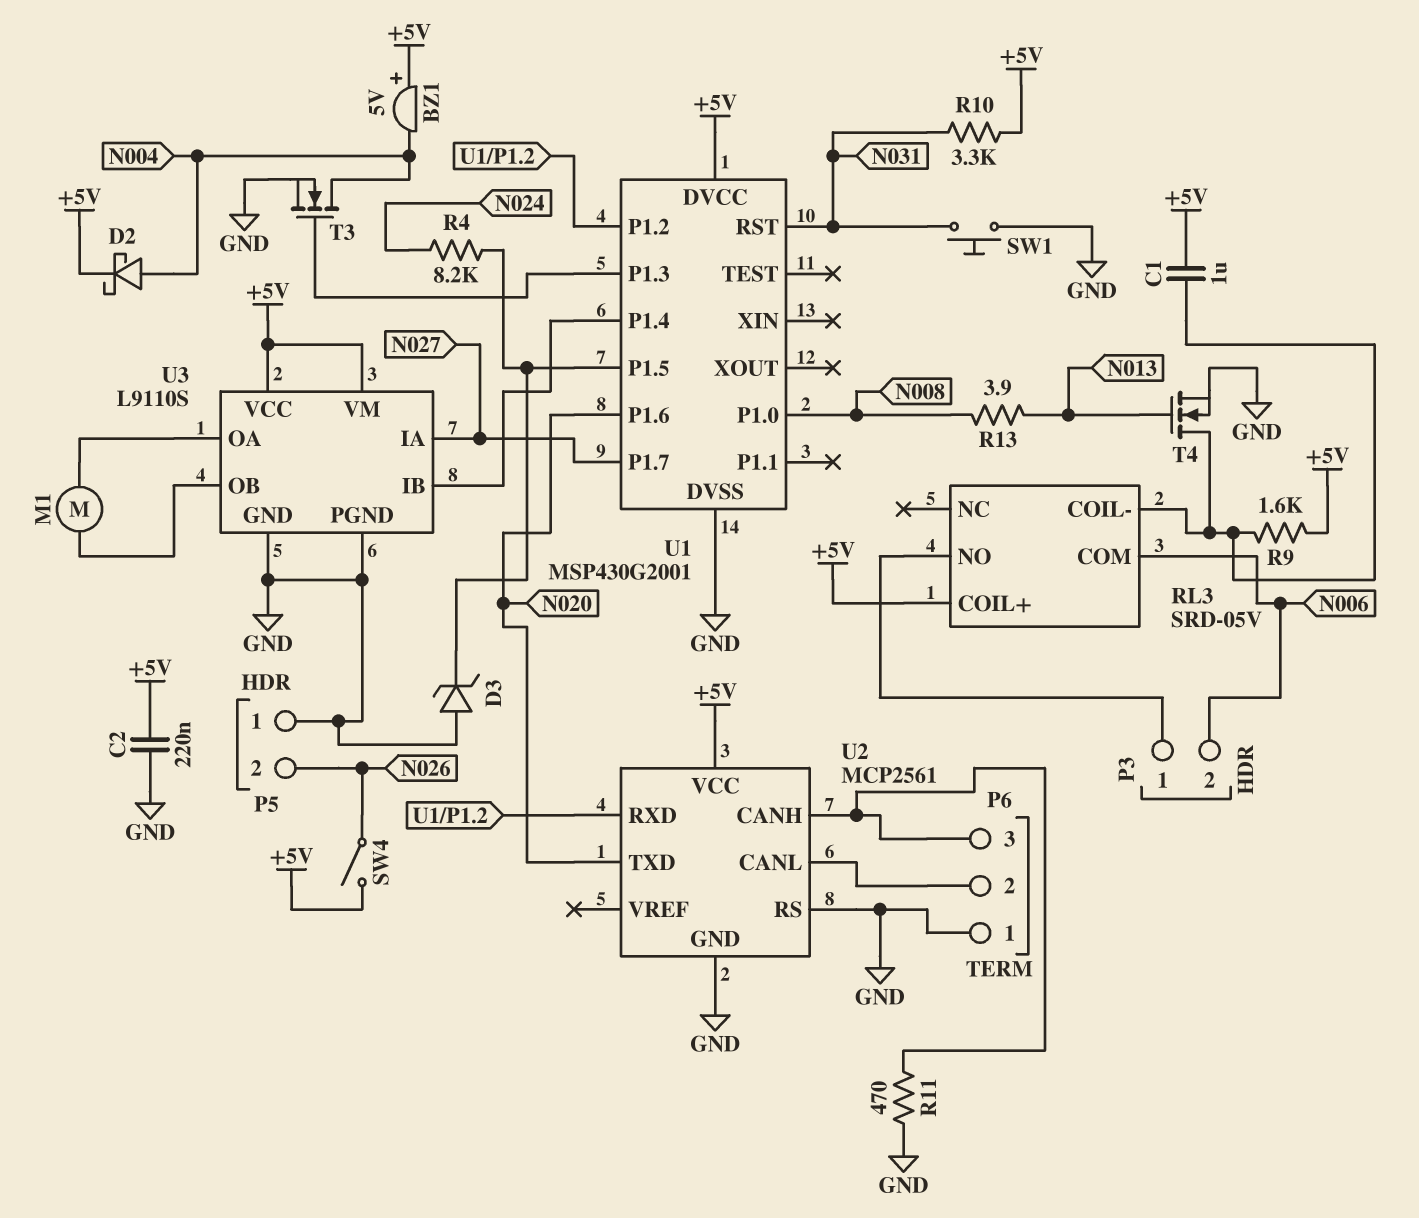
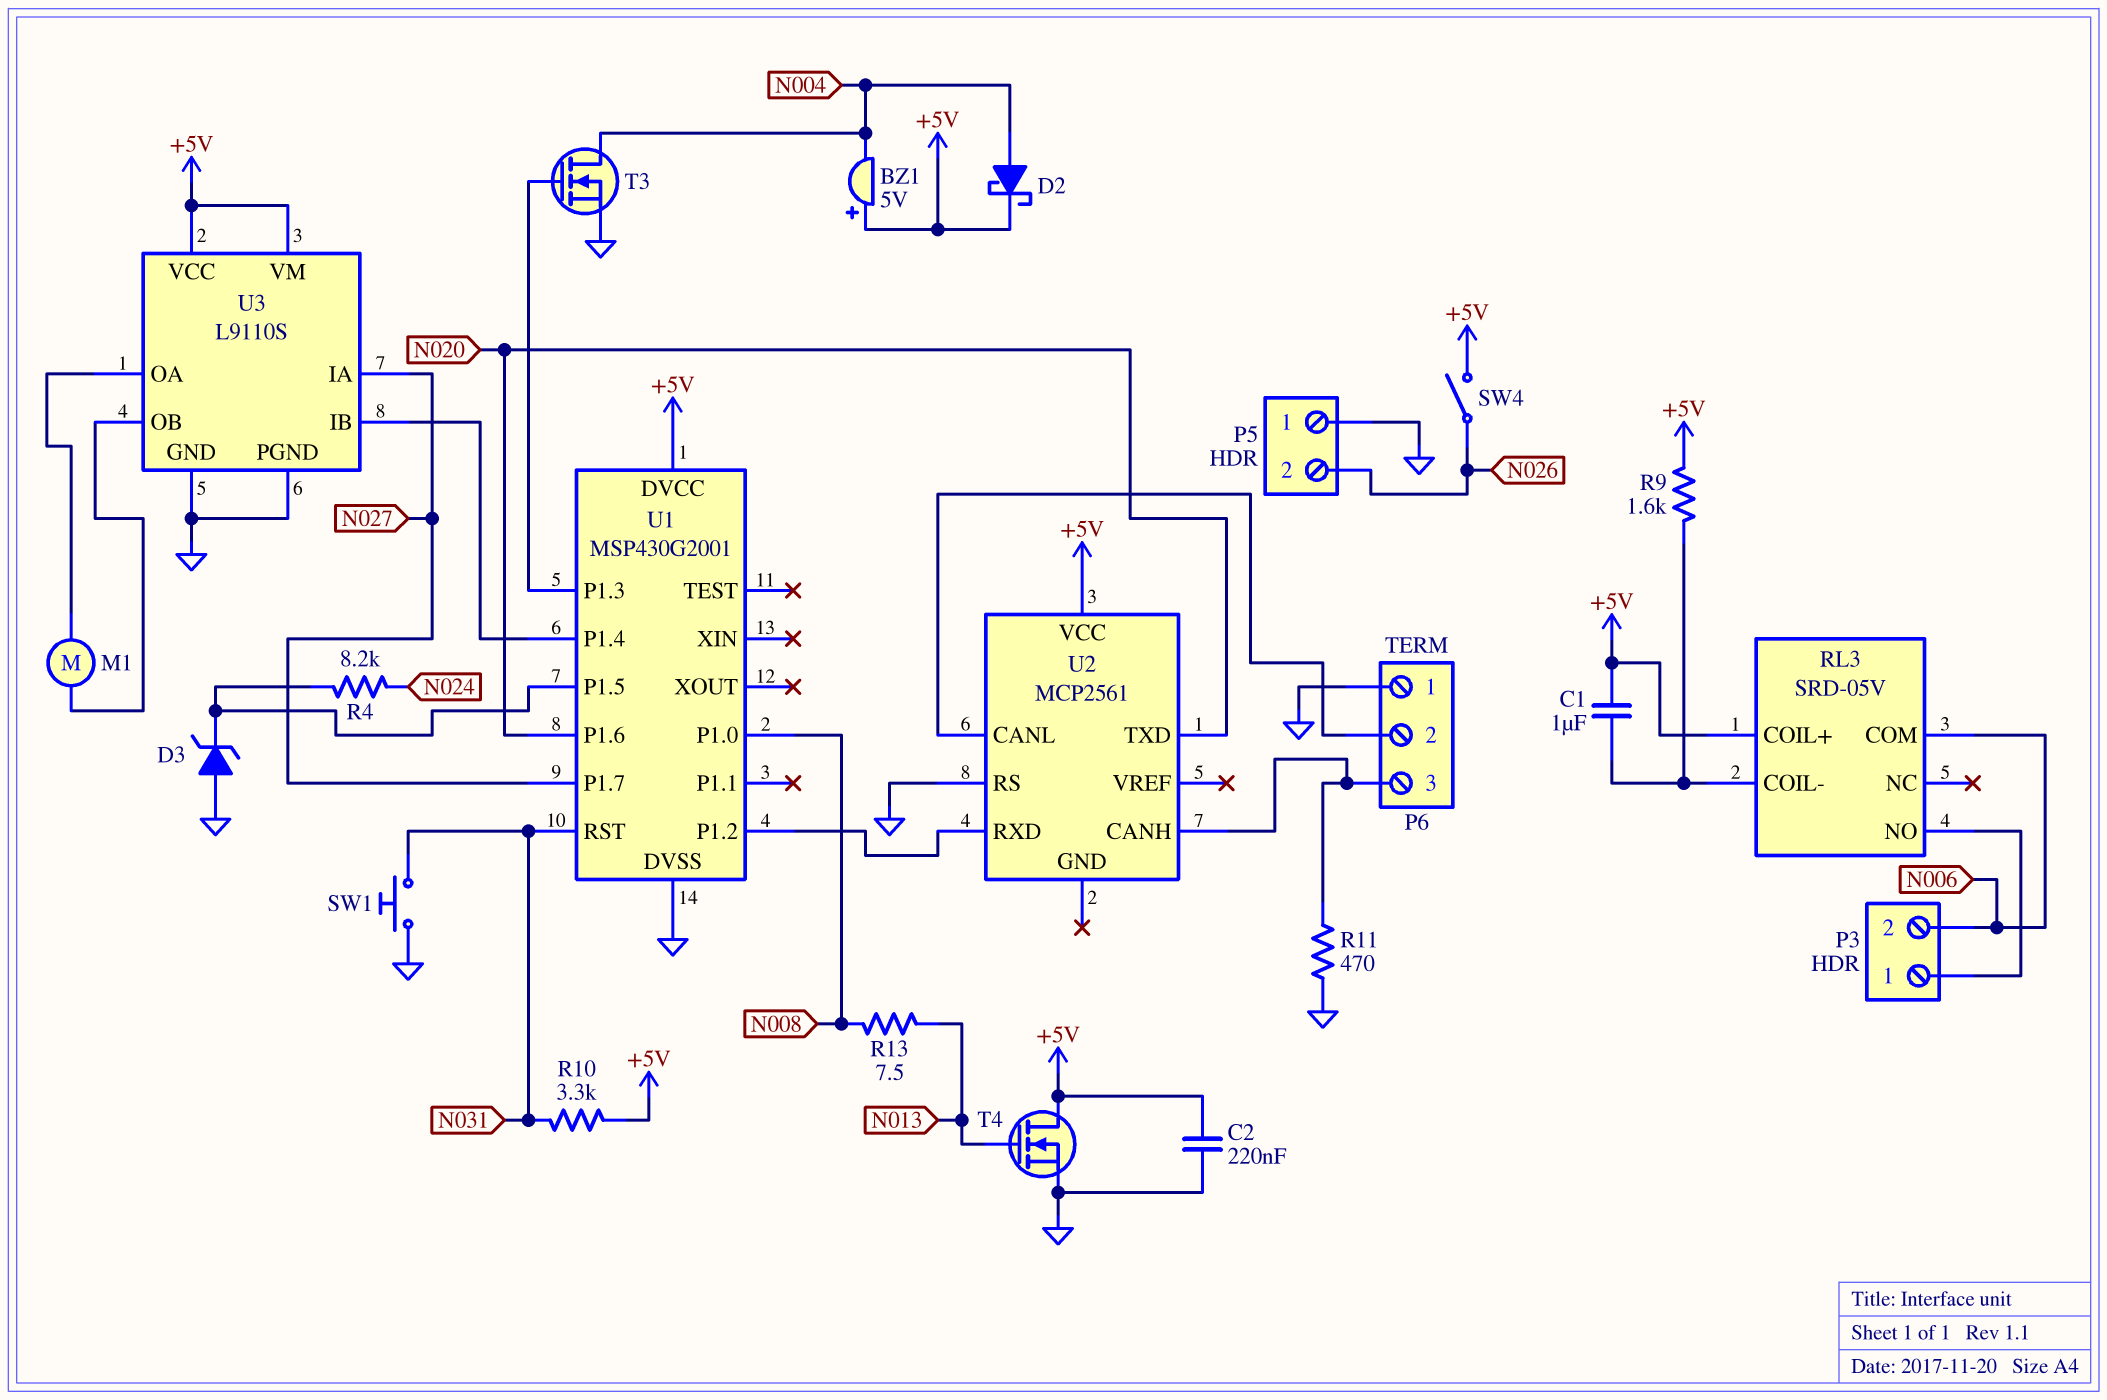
R13: 3.9 (N008, N013) -> 7.5 (N008, N013)
T4: NMOS (G N013, D RL3/COIL-, S GND) -> NMOS (G N013, D +5V, S GND)
U2 pin GND: GND -> none

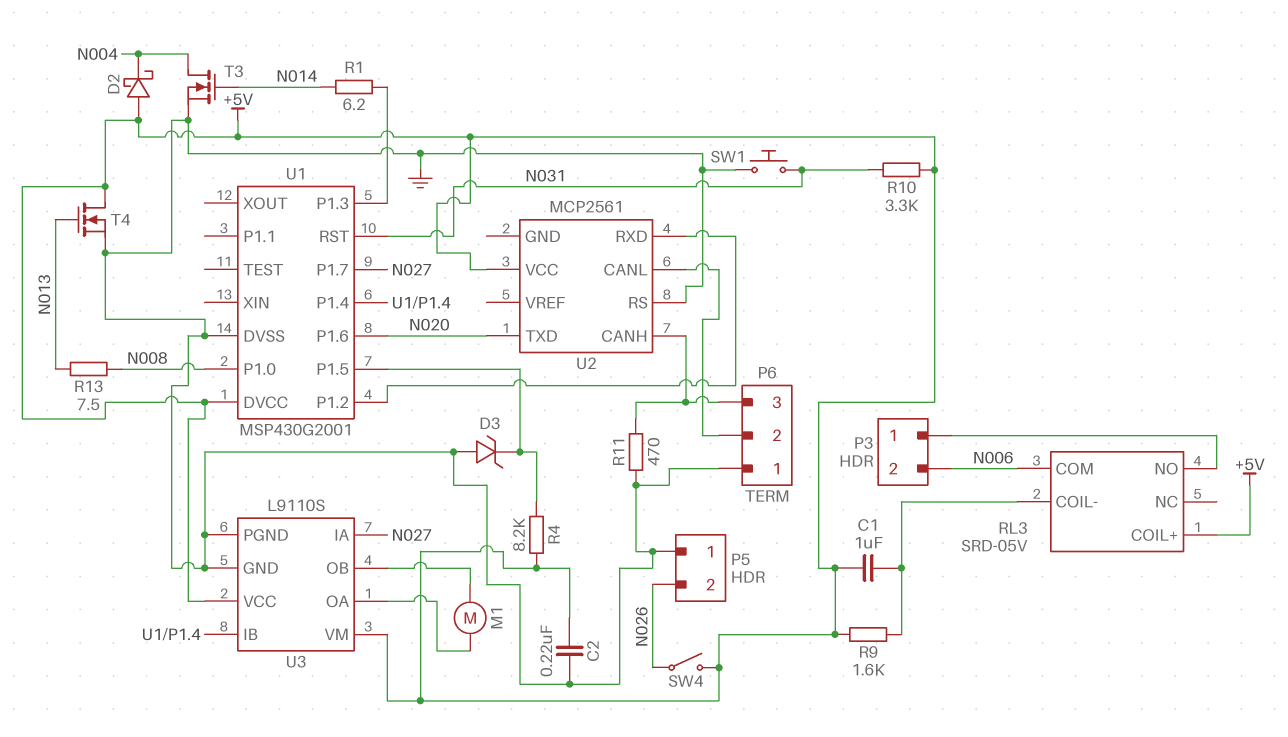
BZ1: buzzer 5V (plus +5V, minus N004) -> none
D2: schottky (A N004, K +5V) -> schottky (A +5V, K N004)
R1: none -> 6.2 (N014, U1/P1.3)
R4: 8.2k (N024, U1/P1.5) -> 8.2k (+5V, U1/P1.5)
T3: NMOS (G U1/P1.3, D N004, S GND) -> NMOS (G N014, D N004, S GND)

